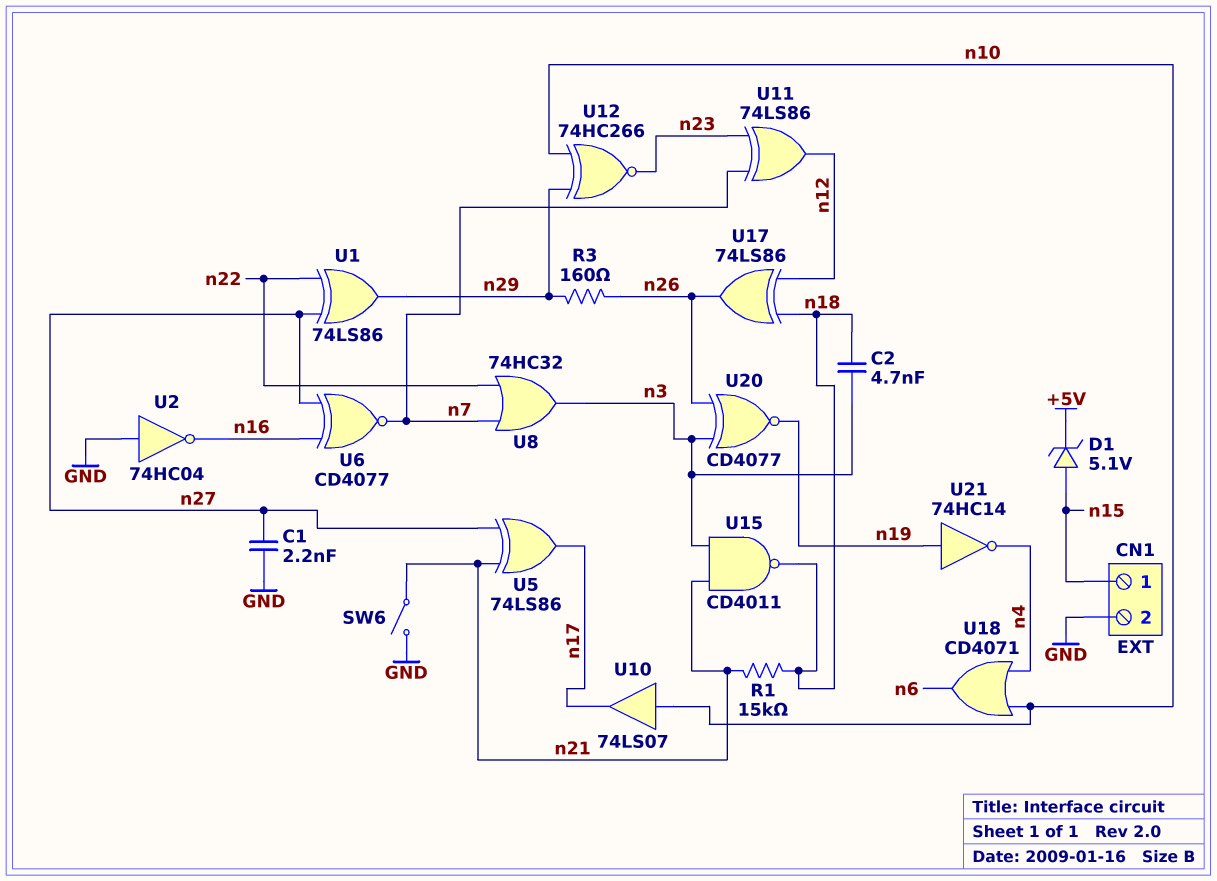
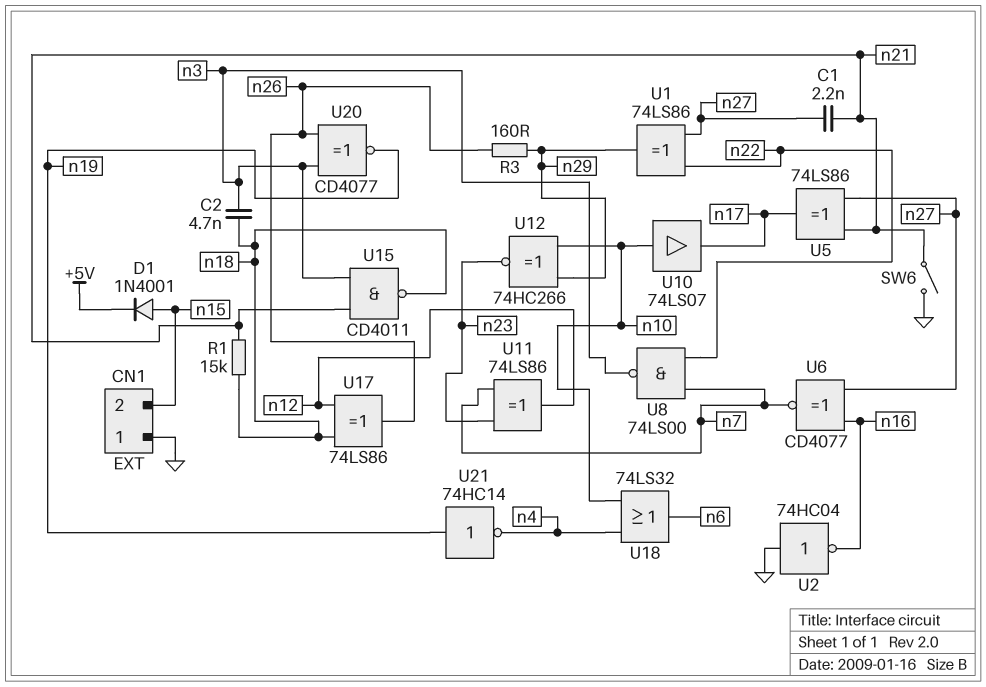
C1: 2.2nF (GND, n27) -> 2.2nF (n21, n27)
CN1 pin 1: n15 -> GND
CN1 pin 2: GND -> n15
D1: zener 5.1V (A n15, K +5V) -> diode 1N4001 (A n15, K +5V)
U8: OR 74HC32 (in n7, in n22, out n3) -> NAND 74LS00 (in n7, in n22, out n3)
U18: OR CD4071 (in n4, in n10, out n6) -> OR 74LS32 (in n4, in n10, out n6)

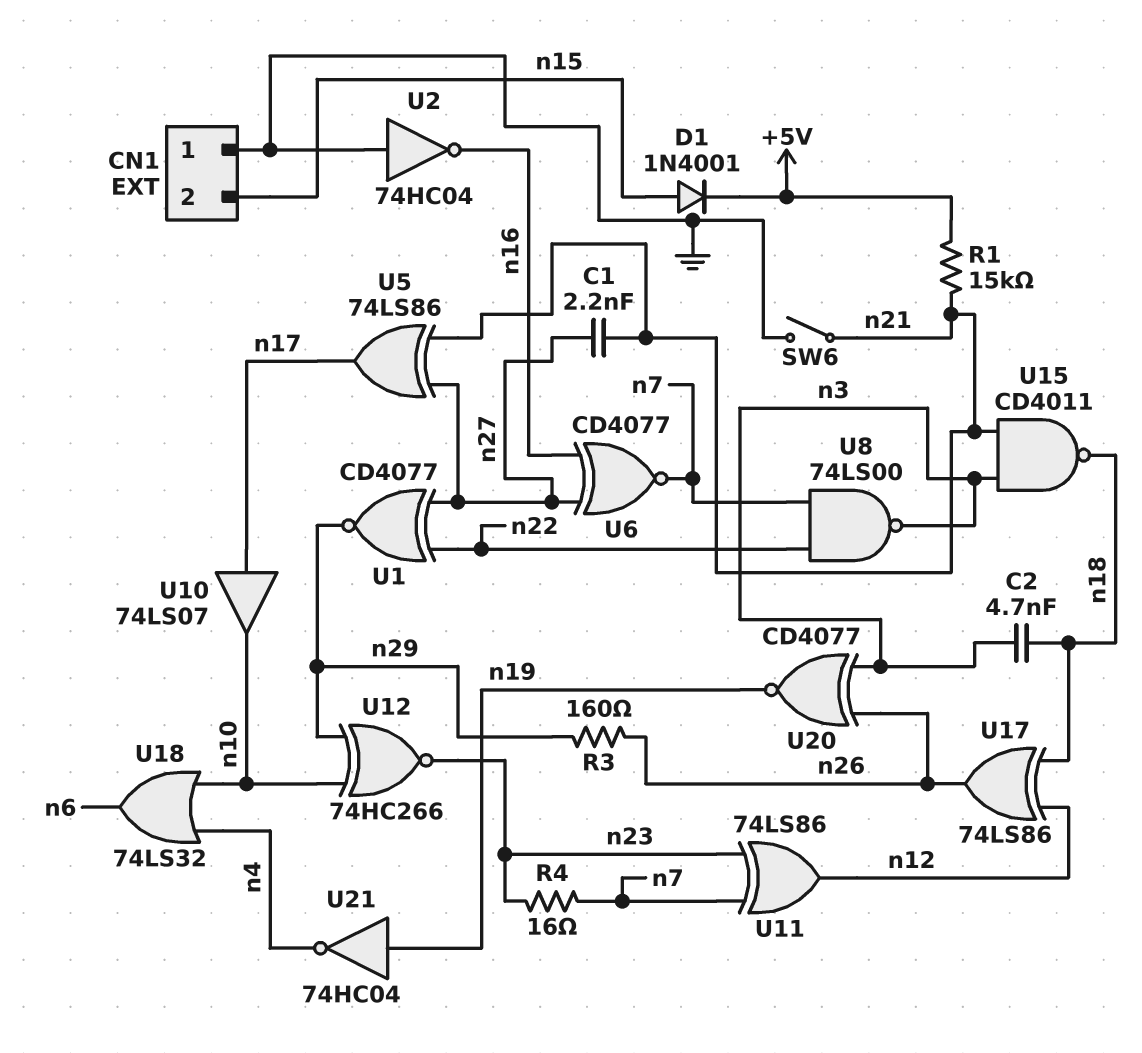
R1: 15k (n18, n21) -> 15k (+5V, n21)
R4: none -> 16 (n7, n23)
U1: XOR 74LS86 (in n22, in n27, out n29) -> XNOR CD4077 (in n22, in n27, out n29)
U10: buffer 74LS07 (in n10, out n17) -> buffer 74LS07 (in n17, out n10)
U21: NOT 74HC14 (in n19, out n4) -> NOT 74HC04 (in n19, out n4)

